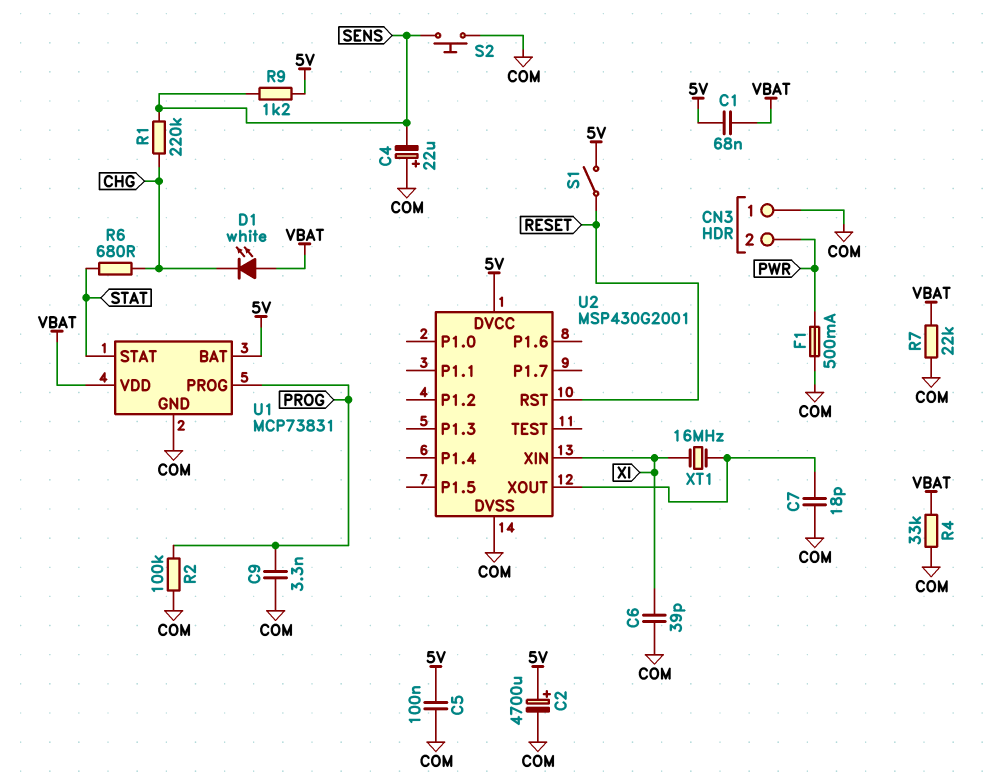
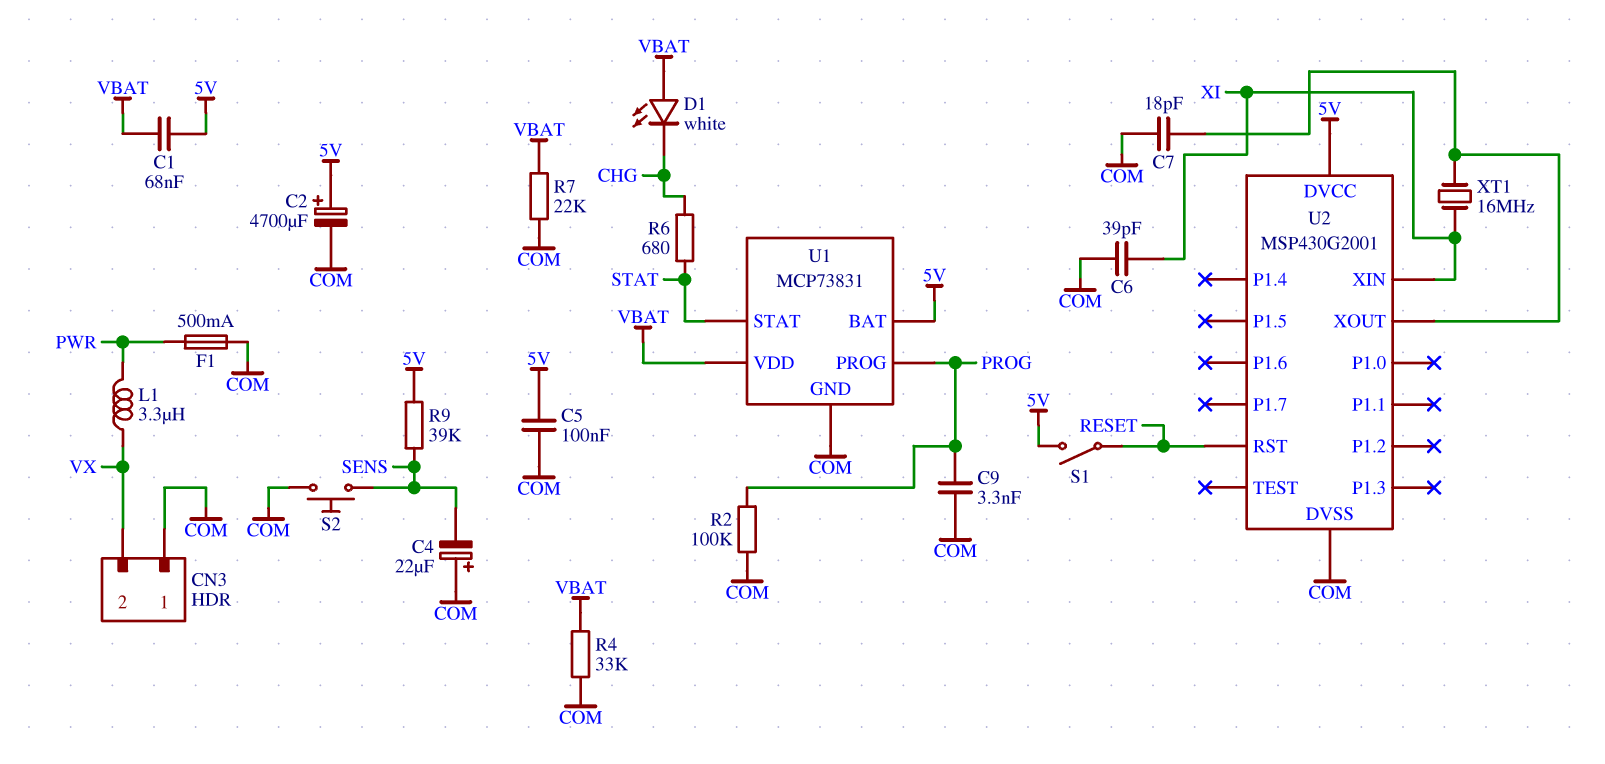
CN3 pin 2: PWR -> VX
L1: none -> 3.3uH (PWR, VX)
R1: 220k (CHG, SENS) -> none
R9: 1.2k (5V, SENS) -> 39k (5V, SENS)

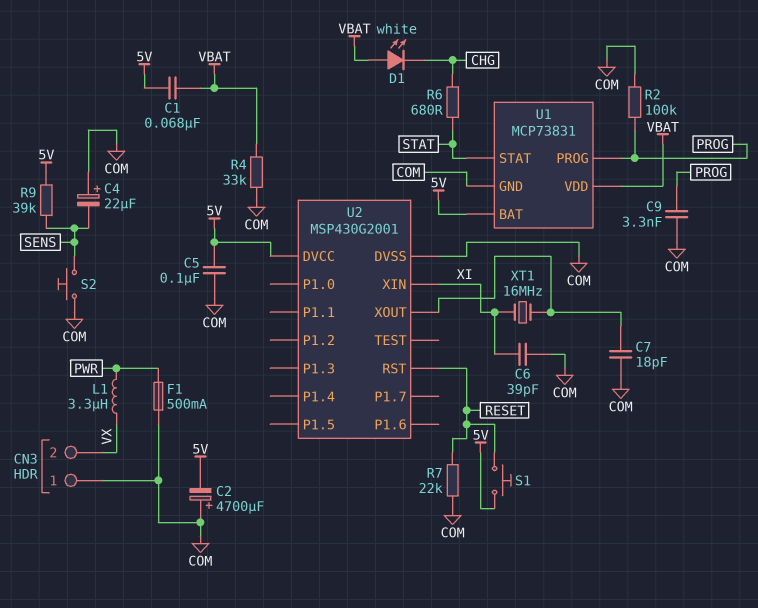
C2: 4700uF (plus 5V, minus COM) -> 4700uF (plus COM, minus 5V)
R7: 22k (COM, VBAT) -> 22k (COM, RESET)
S1: switch (5V, RESET) -> button (5V, RESET)

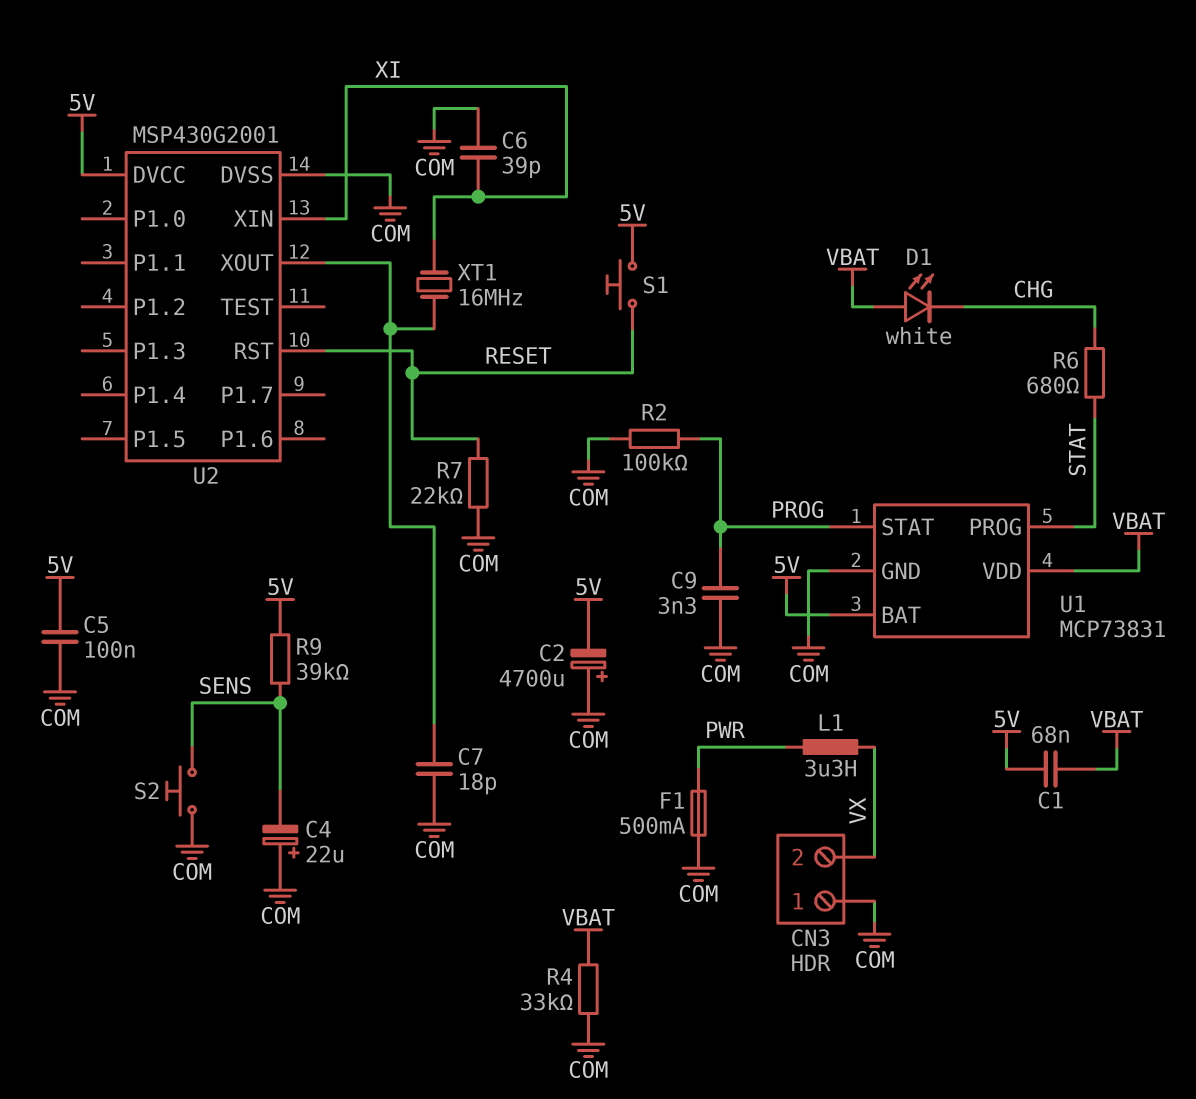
U1 pin PROG: PROG -> STAT
U1 pin STAT: STAT -> PROG

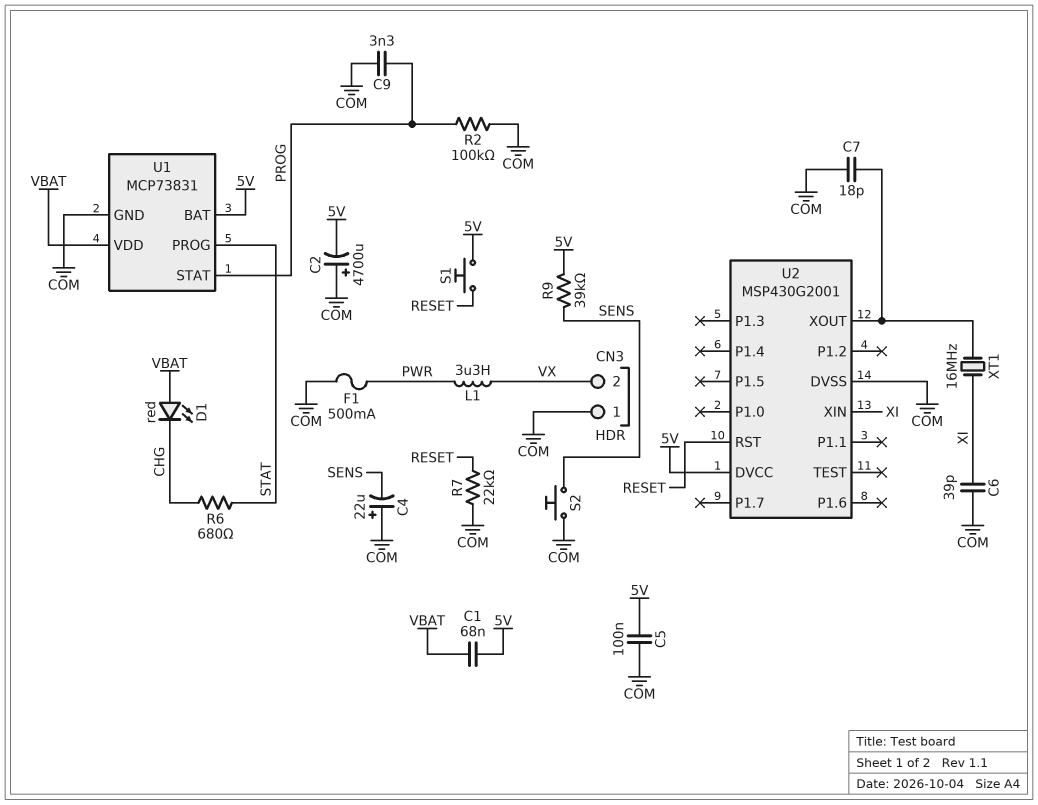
D1: LED white (A VBAT, K CHG) -> LED red (A VBAT, K CHG)
R4: 33k (COM, VBAT) -> none

